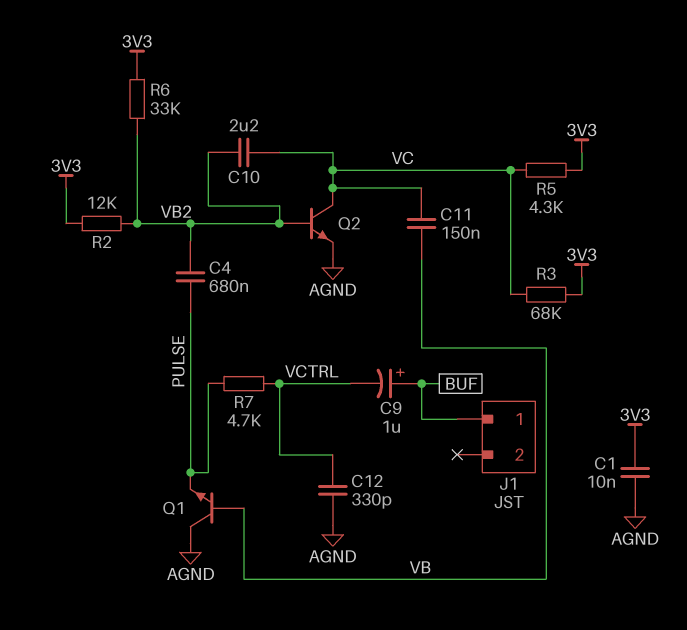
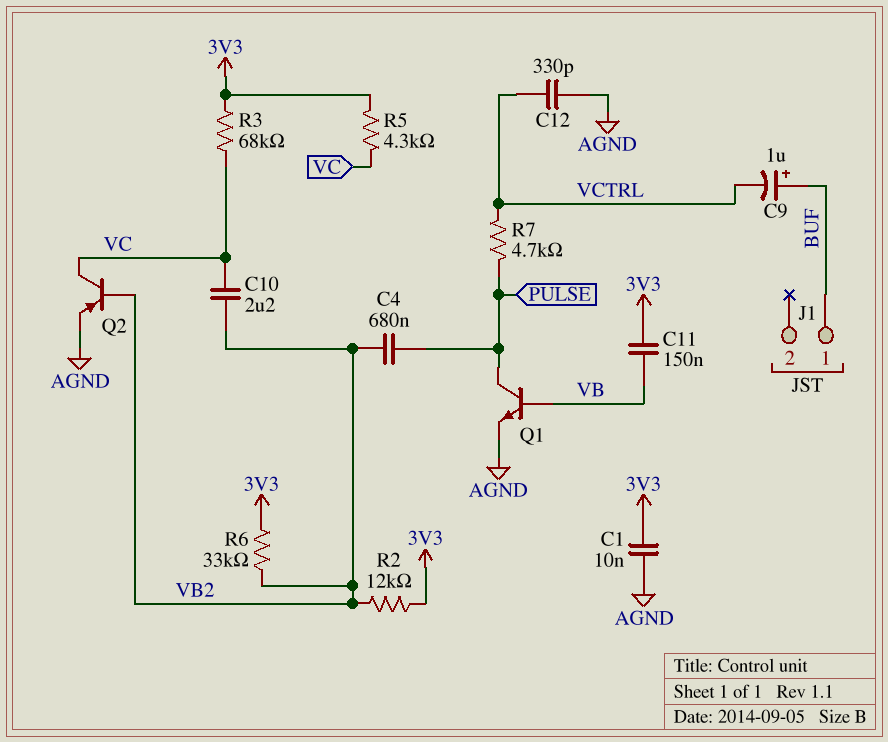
C11: 150nF (VB, VC) -> 150nF (3V3, VB)
Q1: NPN (B VB, C AGND, E PULSE) -> NPN (B VB, C PULSE, E AGND)
Q2: NPN (B VB2, C VC, E AGND) -> PNP (B VB2, C VC, E AGND)

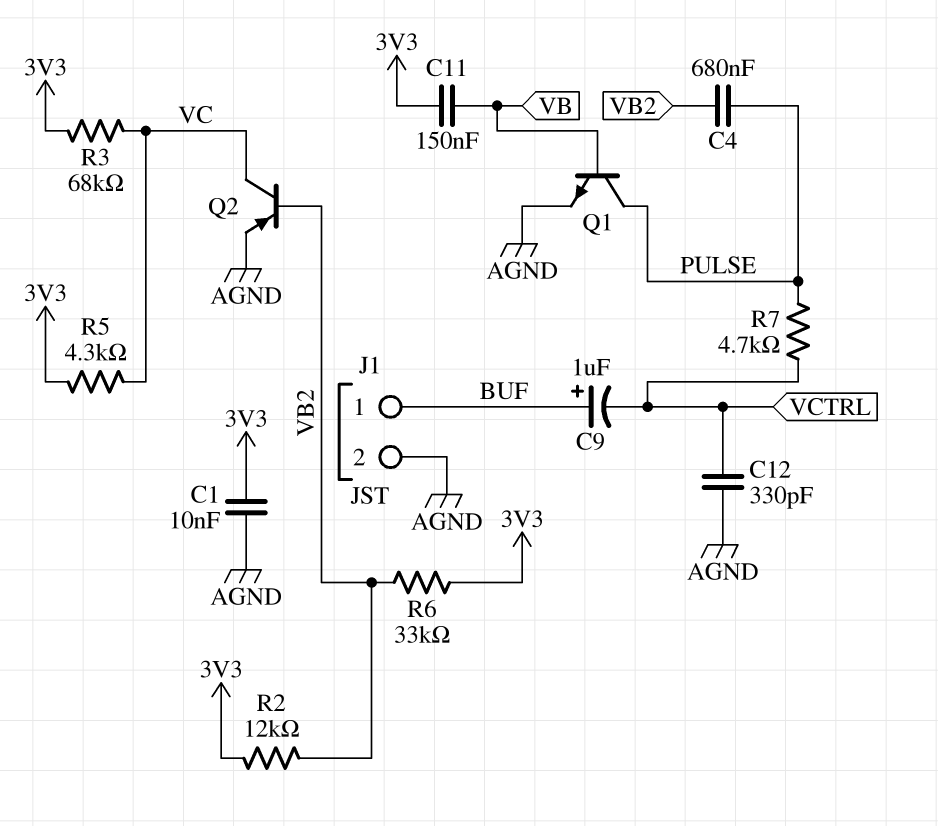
C10: 2.2uF (VB2, VC) -> none
J1 pin 2: none -> AGND

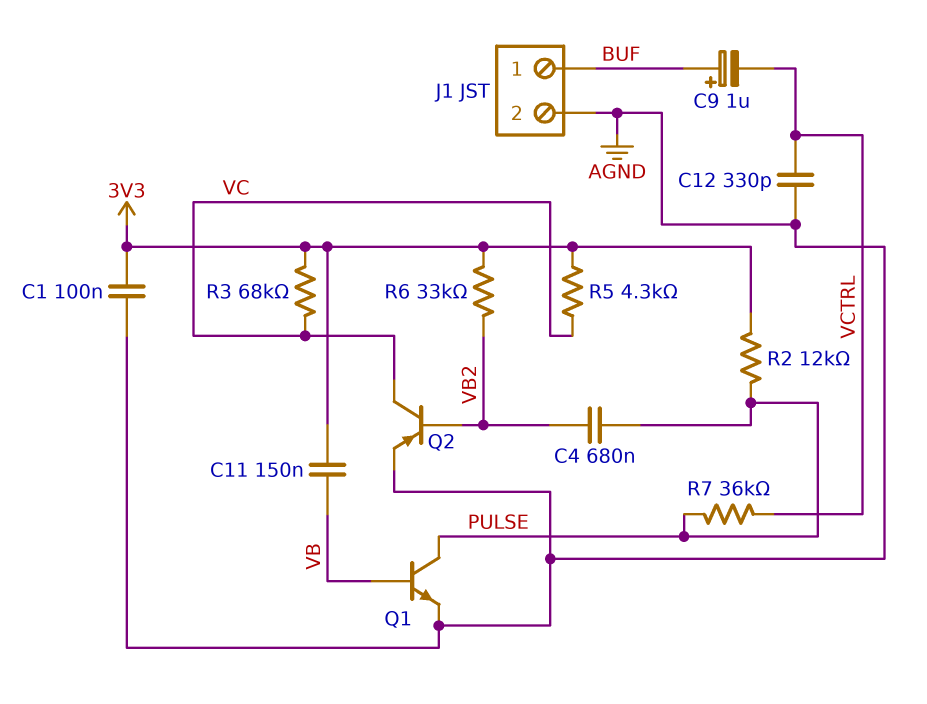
C1: 10nF (3V3, AGND) -> 100nF (3V3, AGND)
R2: 12k (3V3, VB2) -> 12k (3V3, PULSE)
R7: 4.7k (PULSE, VCTRL) -> 36k (PULSE, VCTRL)

